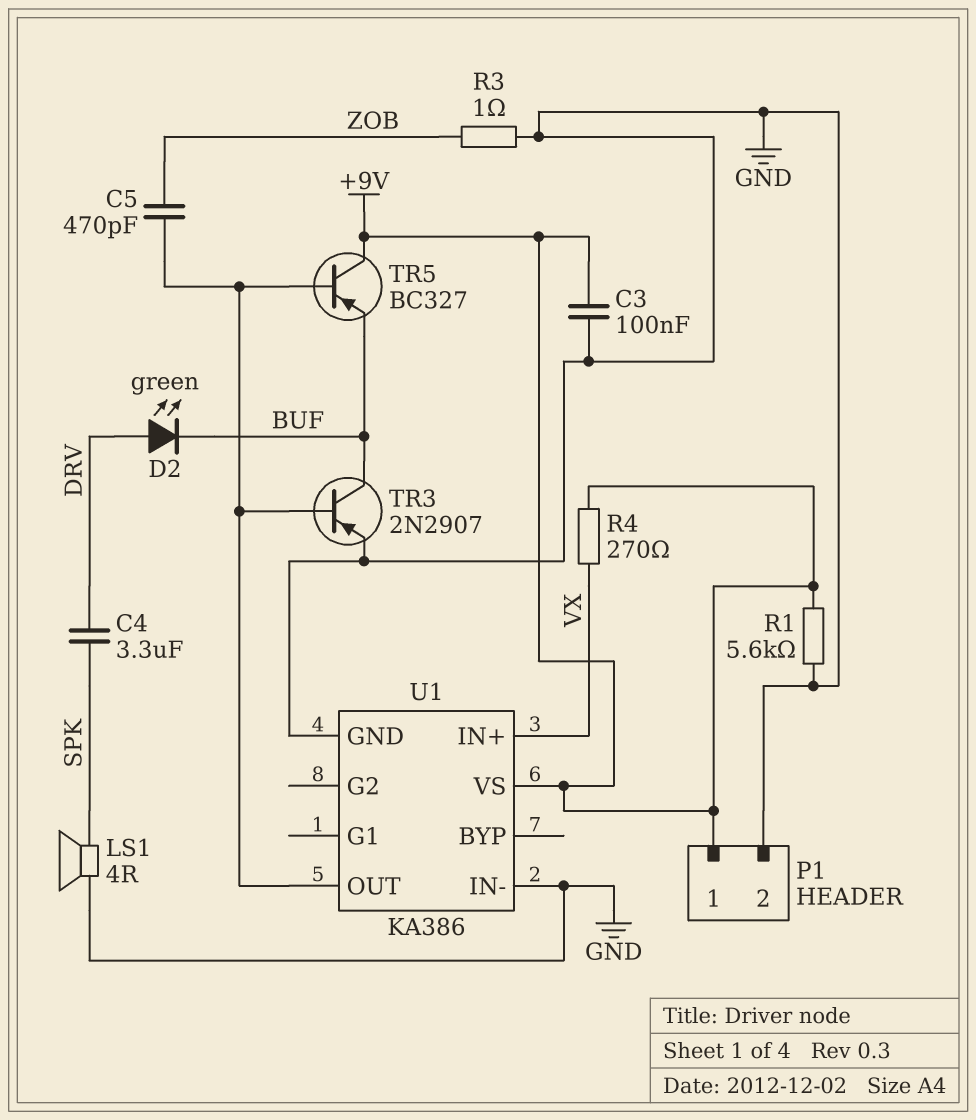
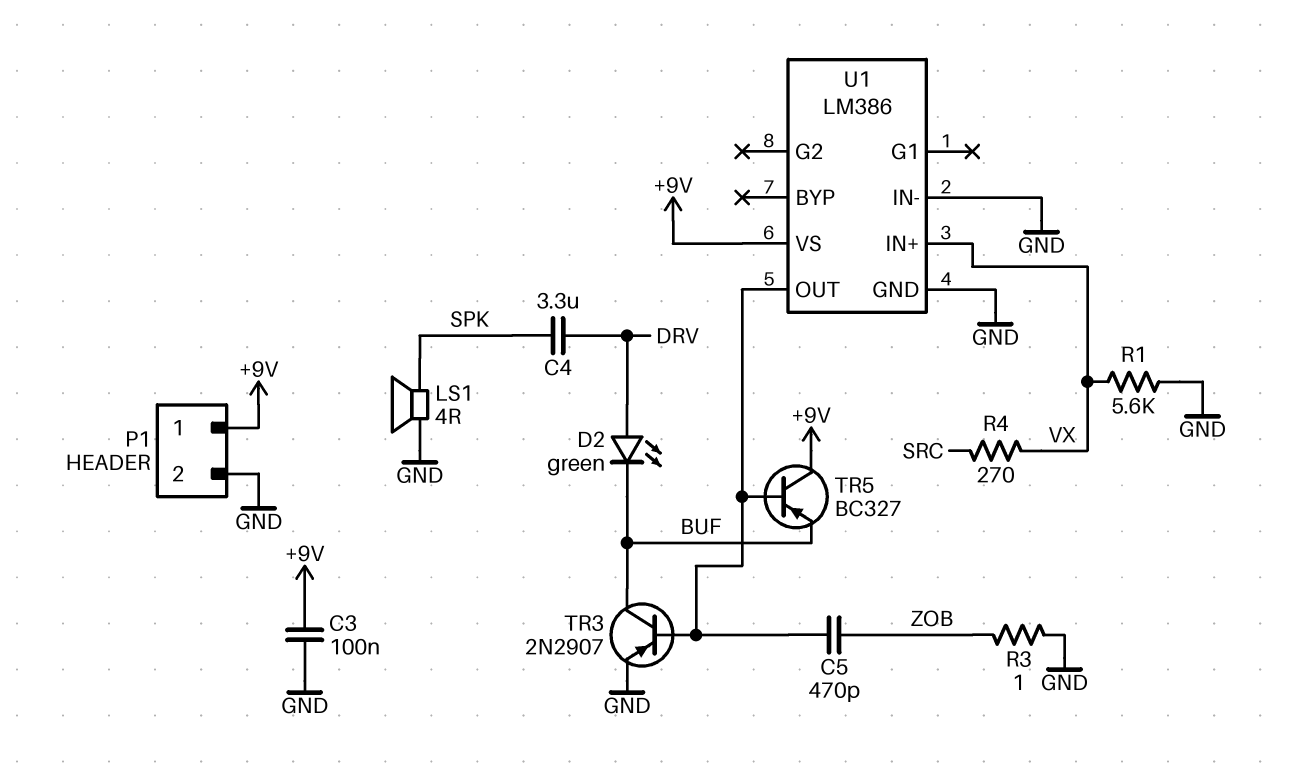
R1: 5.6k (+9V, GND) -> 5.6k (GND, VX)
R4: 270 (+9V, VX) -> 270 (SRC, VX)
U1: KA386 -> LM386

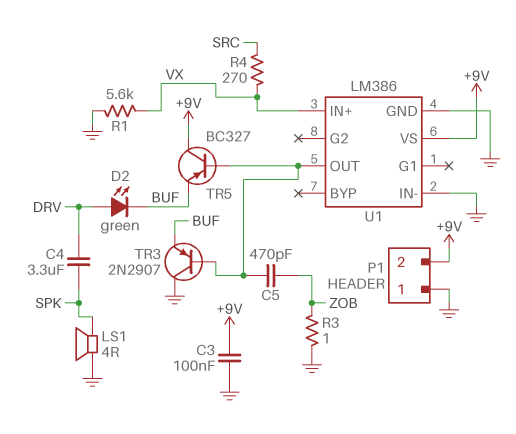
P1 pin 1: +9V -> GND
P1 pin 2: GND -> +9V
TR3: PNP 2N2907 (B U1/OUT, C BUF, E GND) -> PNP 2N2907 (B U1/OUT, C GND, E BUF)

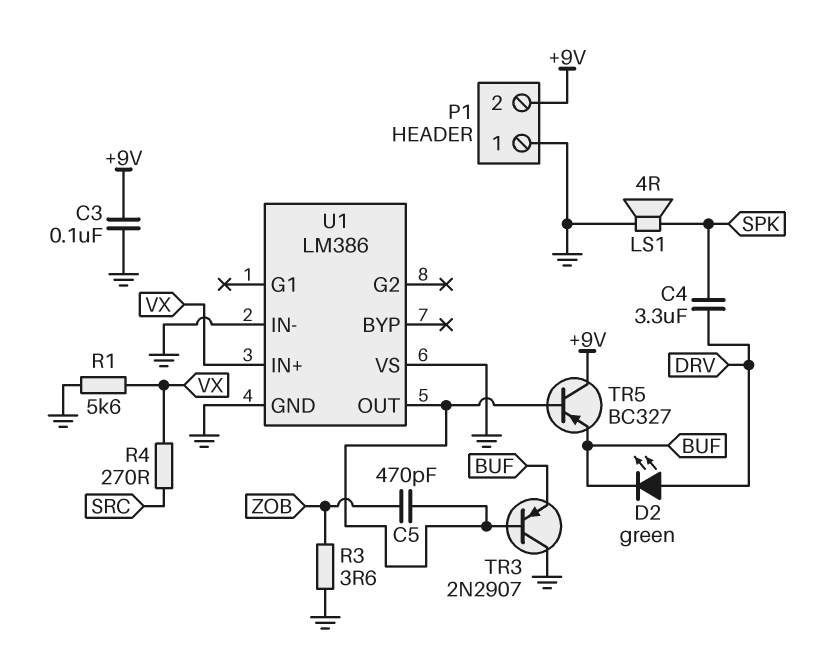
R3: 1 (GND, ZOB) -> 3.6 (GND, ZOB)
U1 pin VS: +9V -> GND

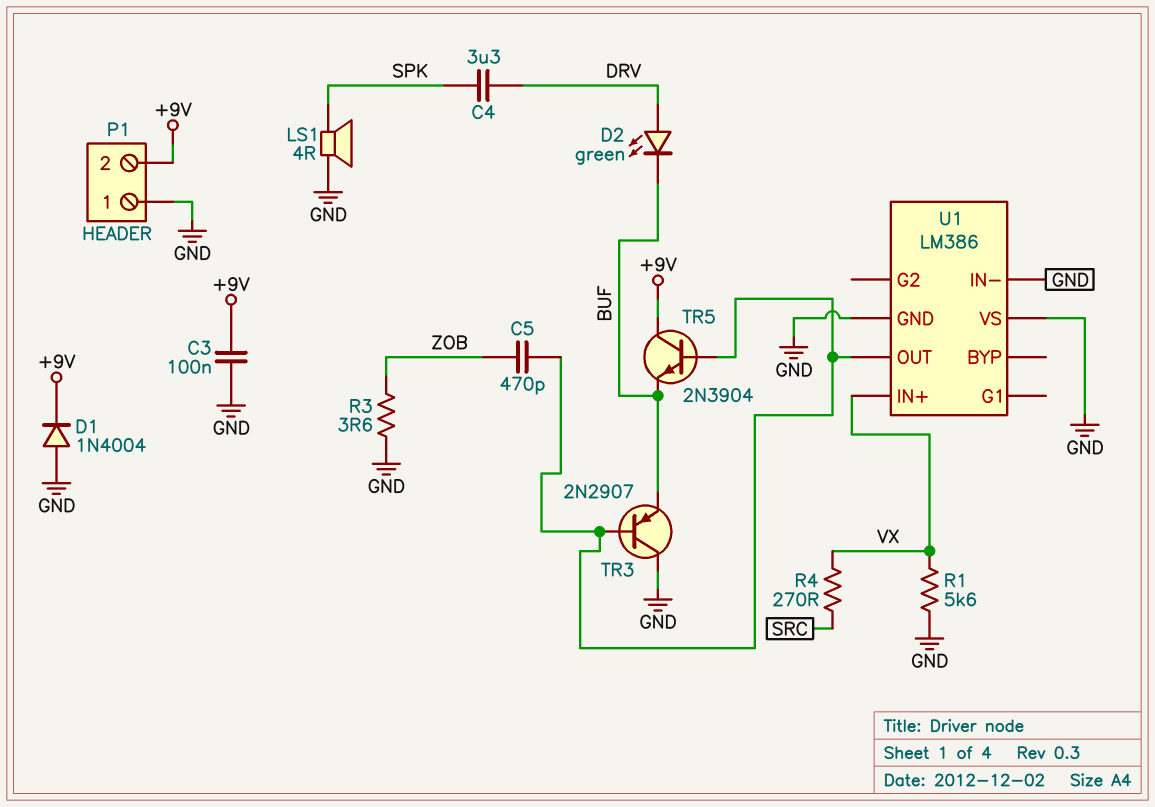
D1: none -> diode 1N4004 (A GND, K +9V)
TR5: PNP BC327 (B U1/OUT, C +9V, E BUF) -> NPN 2N3904 (B U1/OUT, C +9V, E BUF)

